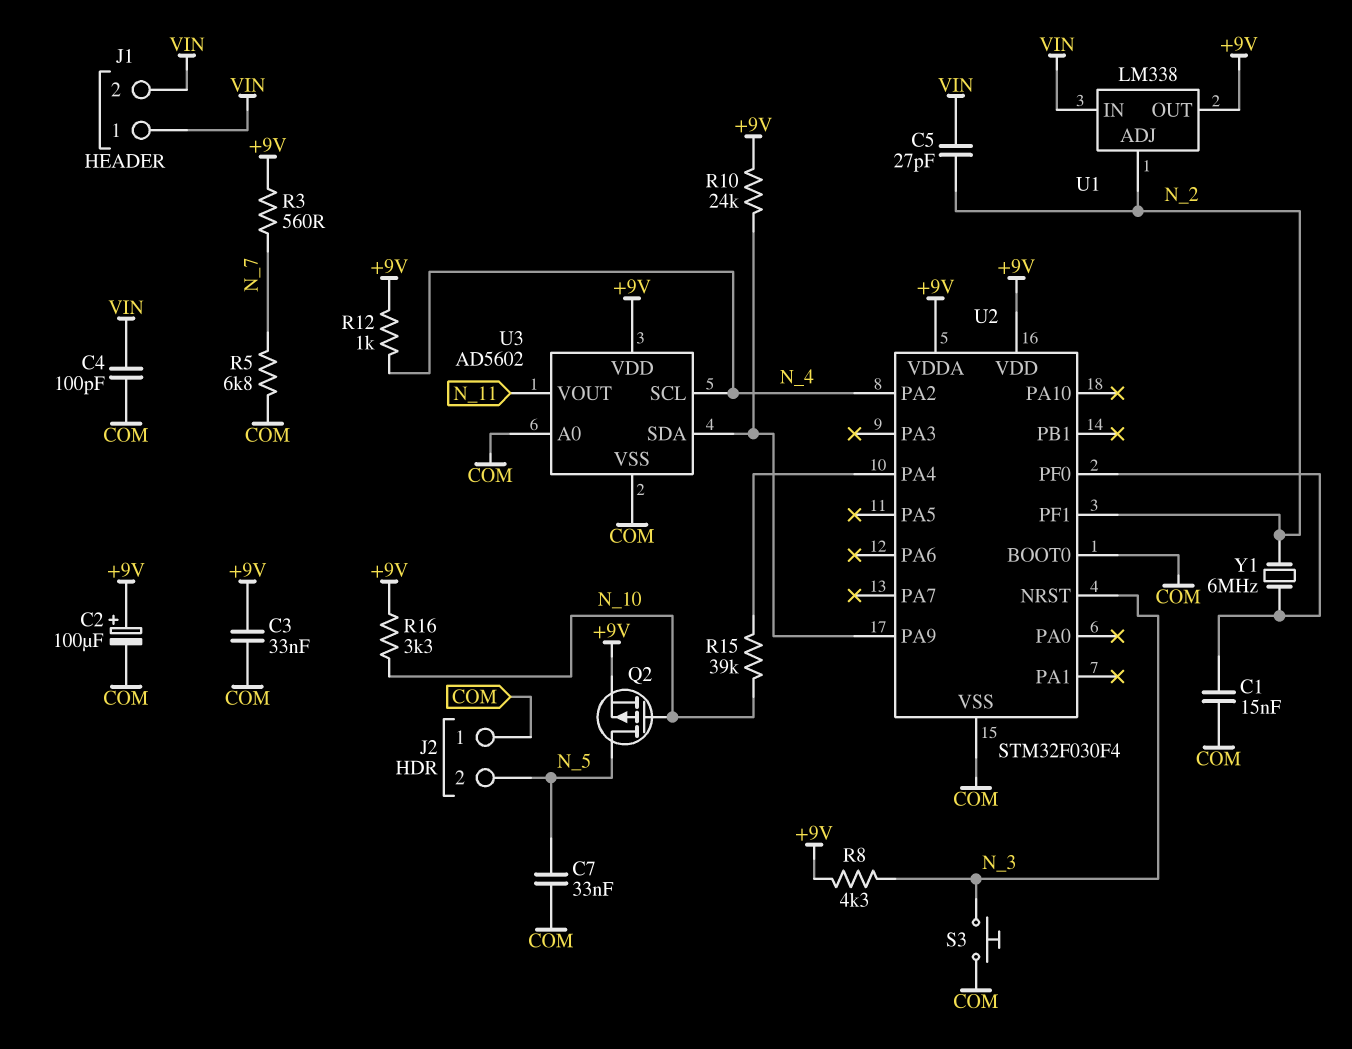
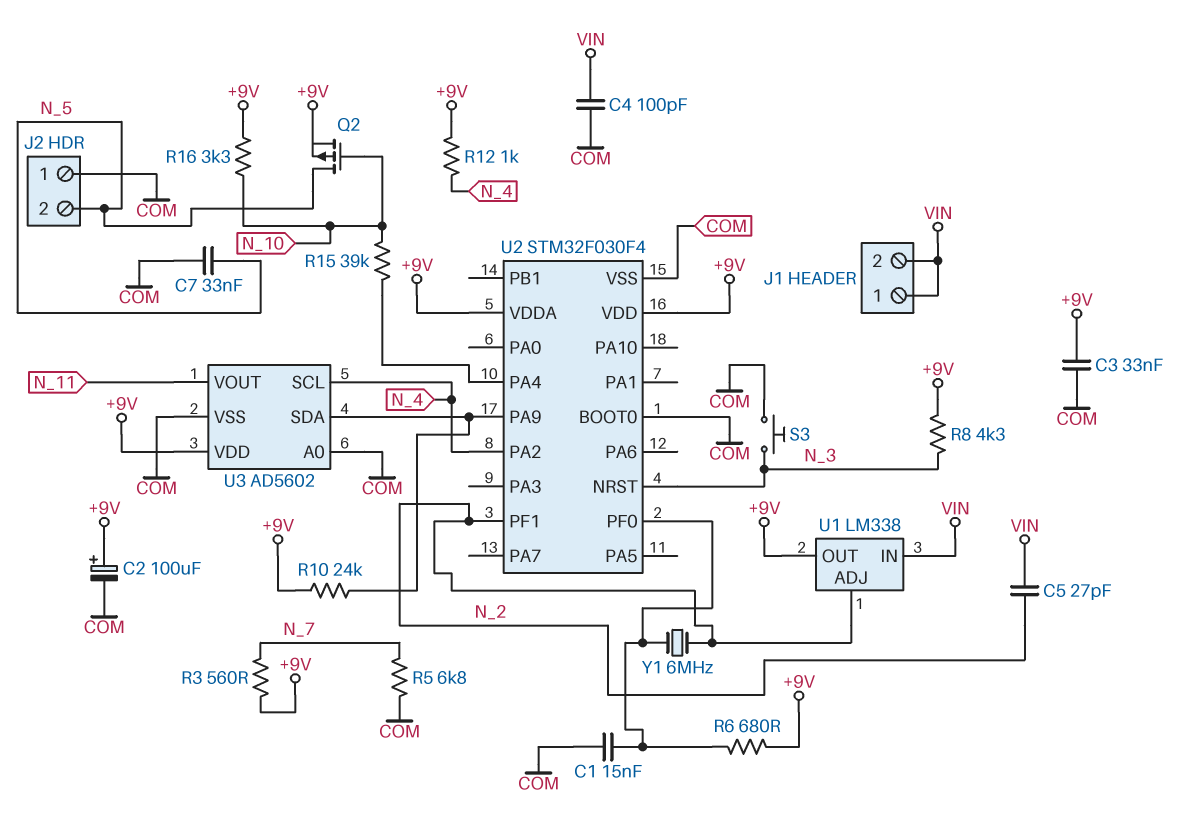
R6: none -> 680 (+9V, U2/PF0)

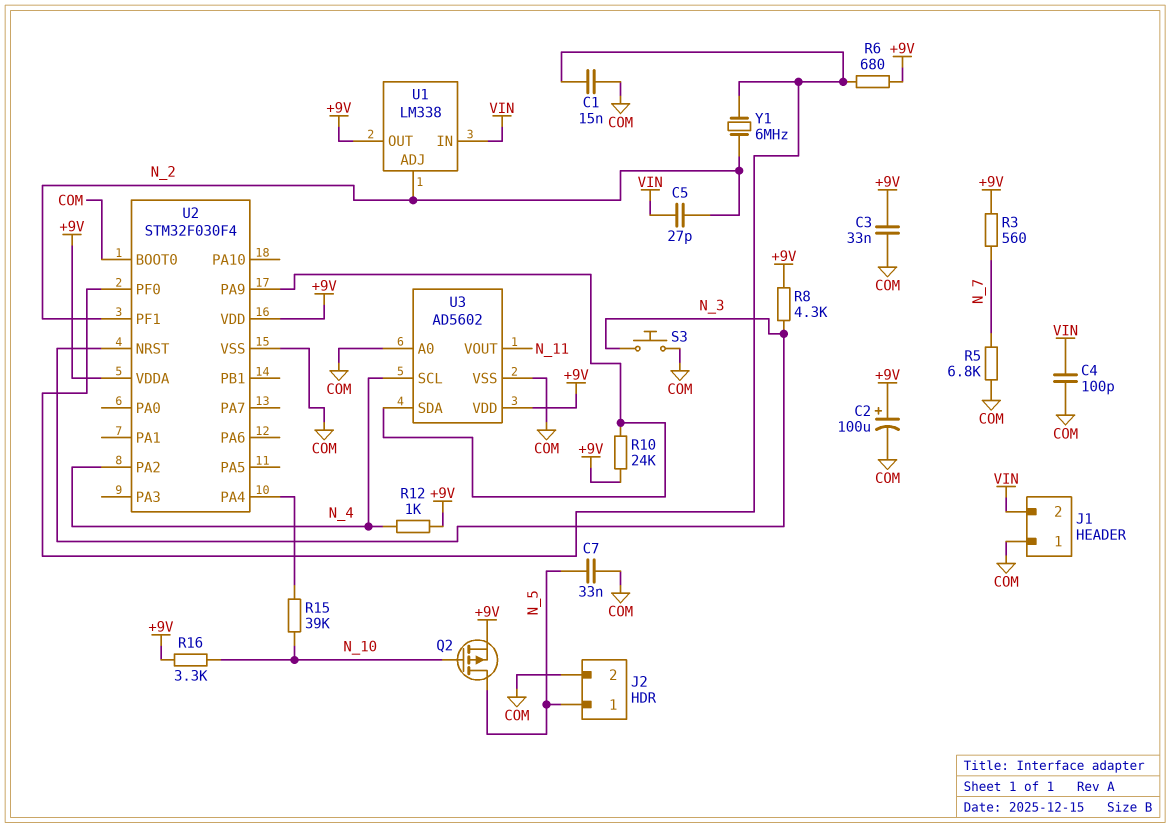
J1 pin 1: VIN -> COM
J2 pin 1: COM -> N_5
J2 pin 2: N_5 -> COM

